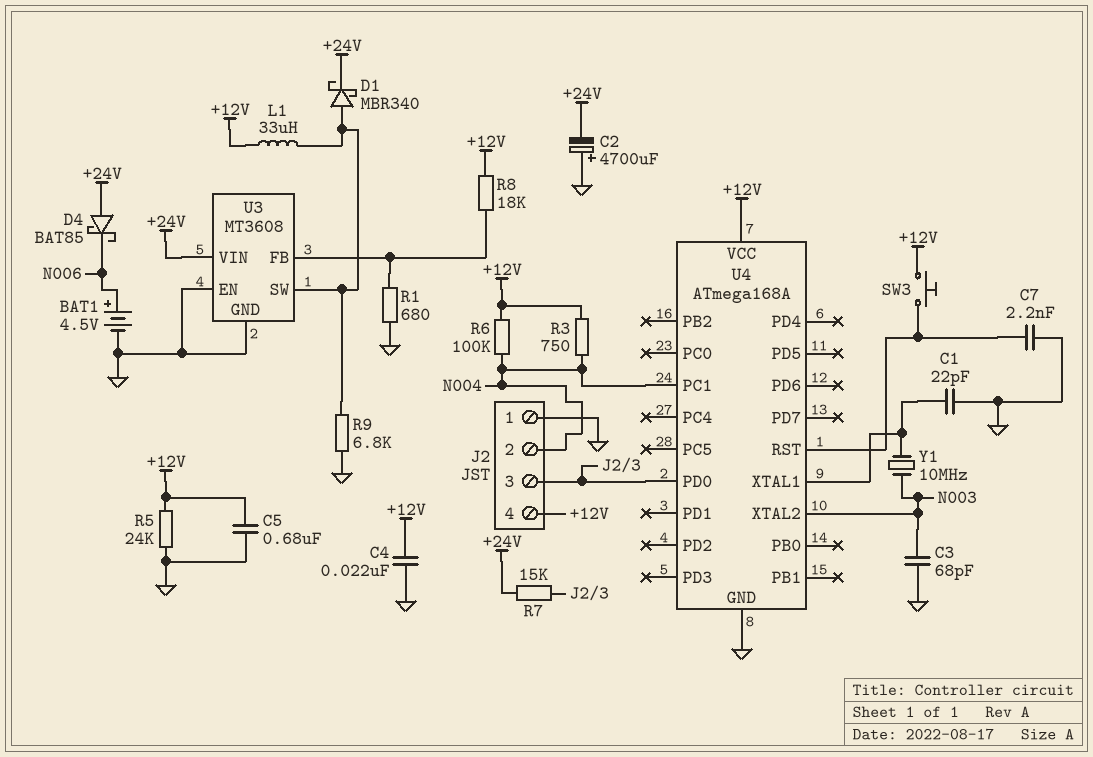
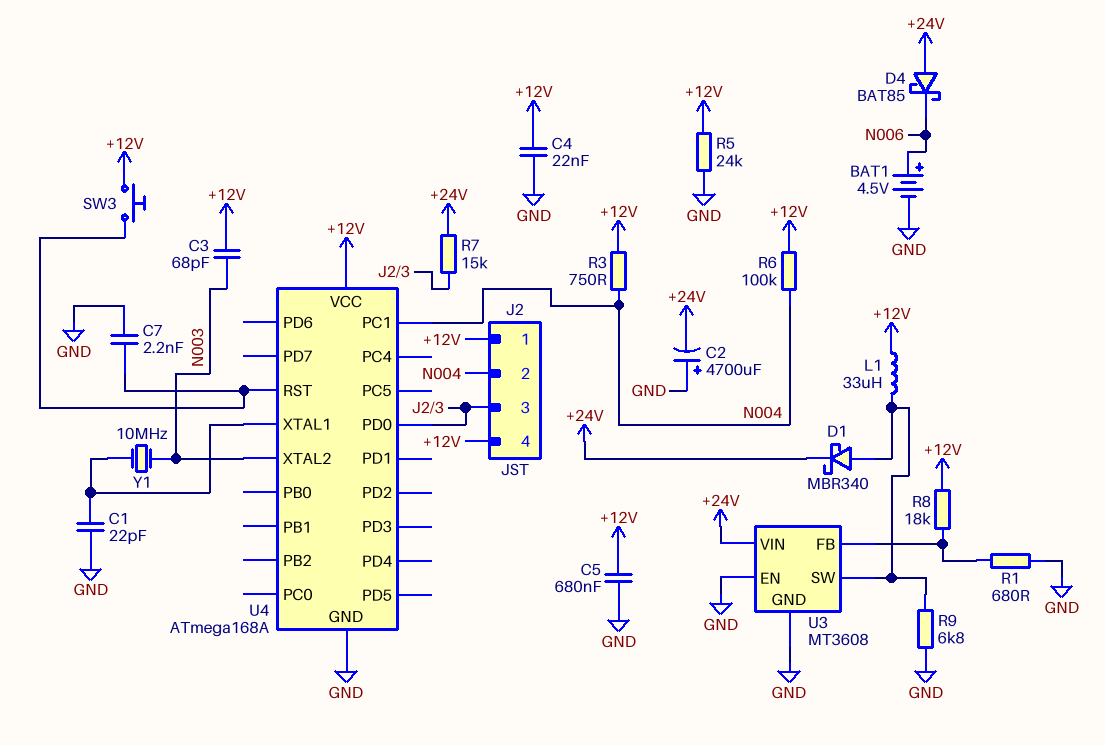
C3: 68pF (GND, N003) -> 68pF (+12V, N003)
J2 pin 1: GND -> +12V

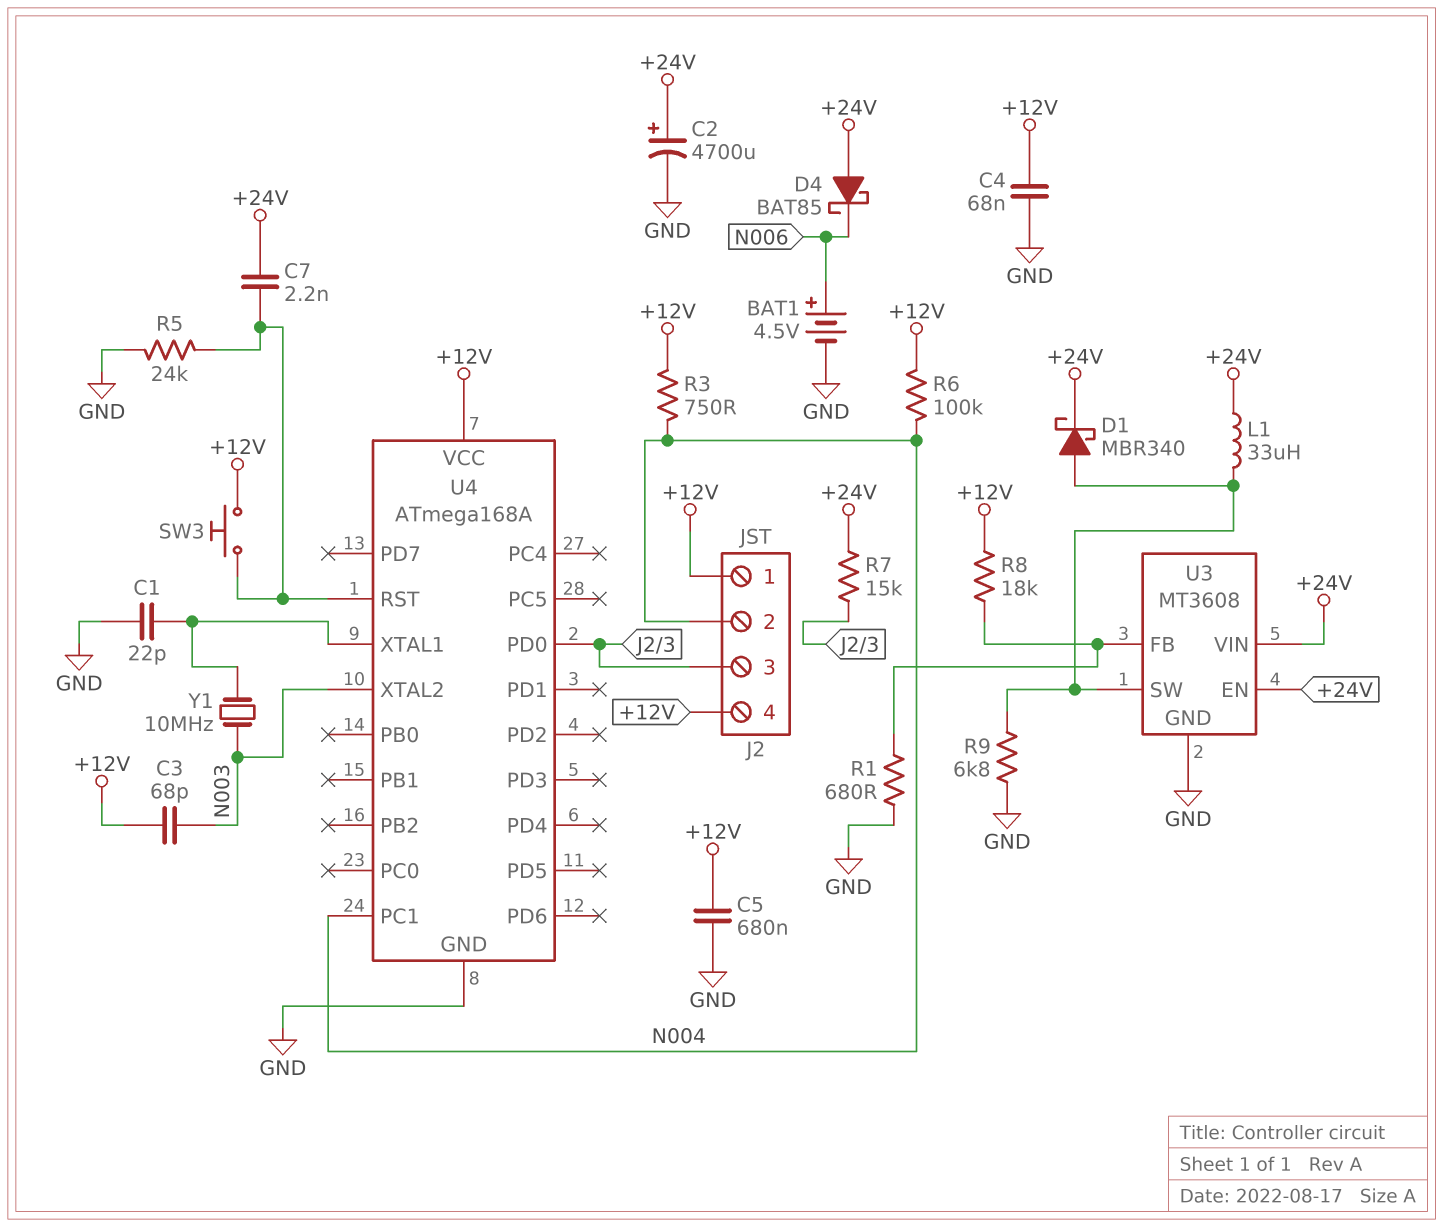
C2: 4700uF (plus GND, minus +24V) -> 4700uF (plus +24V, minus GND)
C4: 22nF (+12V, GND) -> 68nF (+12V, GND)
C7: 2.2nF (GND, U4/RST) -> 2.2nF (+24V, U4/RST)
L1: 33uH (+12V, U3/SW) -> 33uH (+24V, U3/SW)
R5: 24k (+12V, GND) -> 24k (GND, U4/RST)
U3 pin EN: GND -> +24V

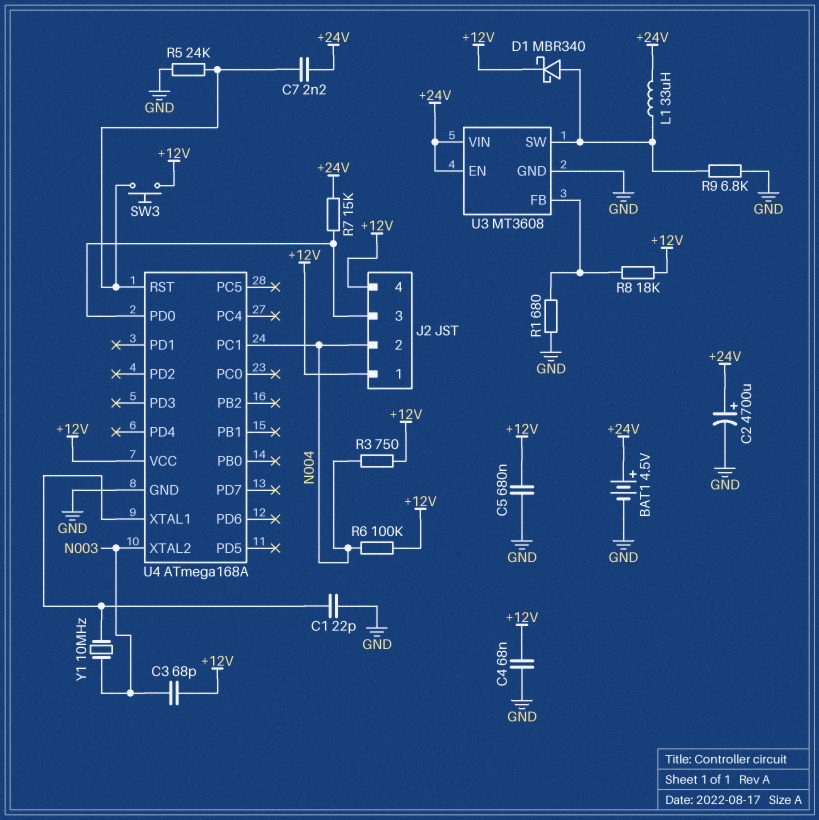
BAT1: 4.5V (plus N006, minus GND) -> 4.5V (plus +24V, minus GND)
D1: schottky MBR340 (A U3/SW, K +24V) -> schottky MBR340 (A U3/SW, K +12V)
D4: schottky BAT85 (A +24V, K N006) -> none

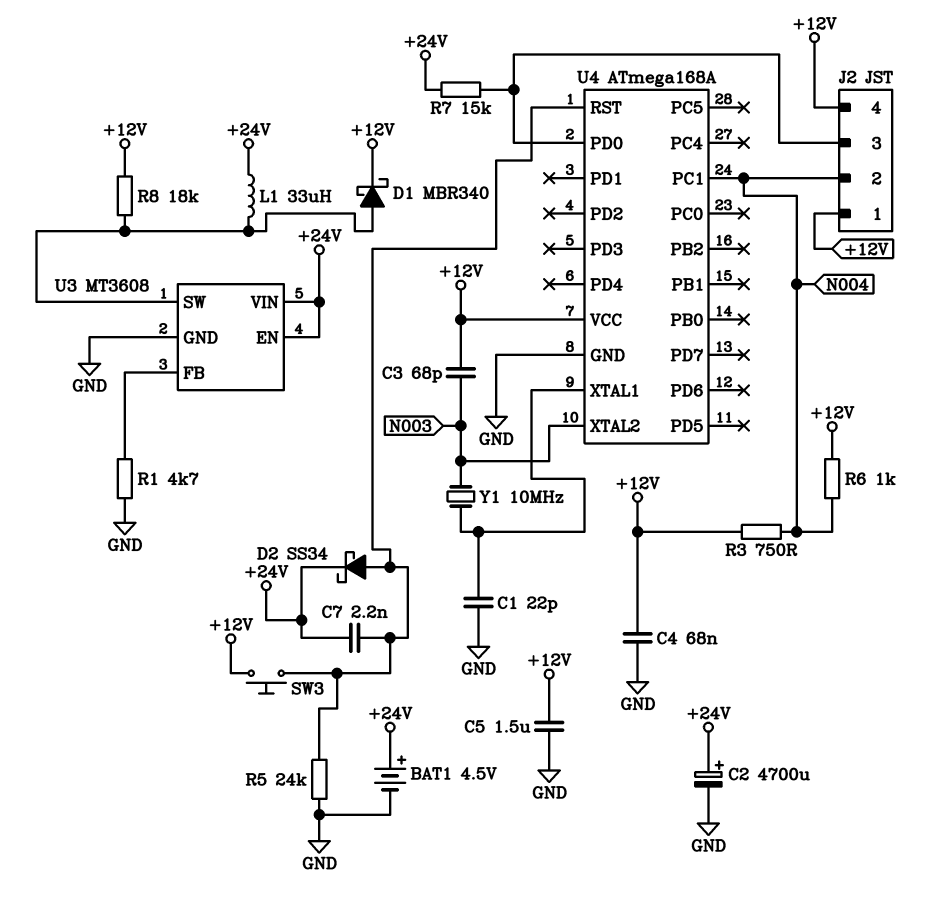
C5: 680nF (+12V, GND) -> 1.5uF (+12V, GND)
D2: none -> schottky SS34 (A U4/RST, K +24V)
R1: 680 (GND, U3/FB) -> 4.7k (GND, U3/FB)
R6: 100k (+12V, N004) -> 1k (+12V, N004)
R8: 18k (+12V, U3/FB) -> 18k (+12V, U3/SW)
R9: 6.8k (GND, U3/SW) -> none

